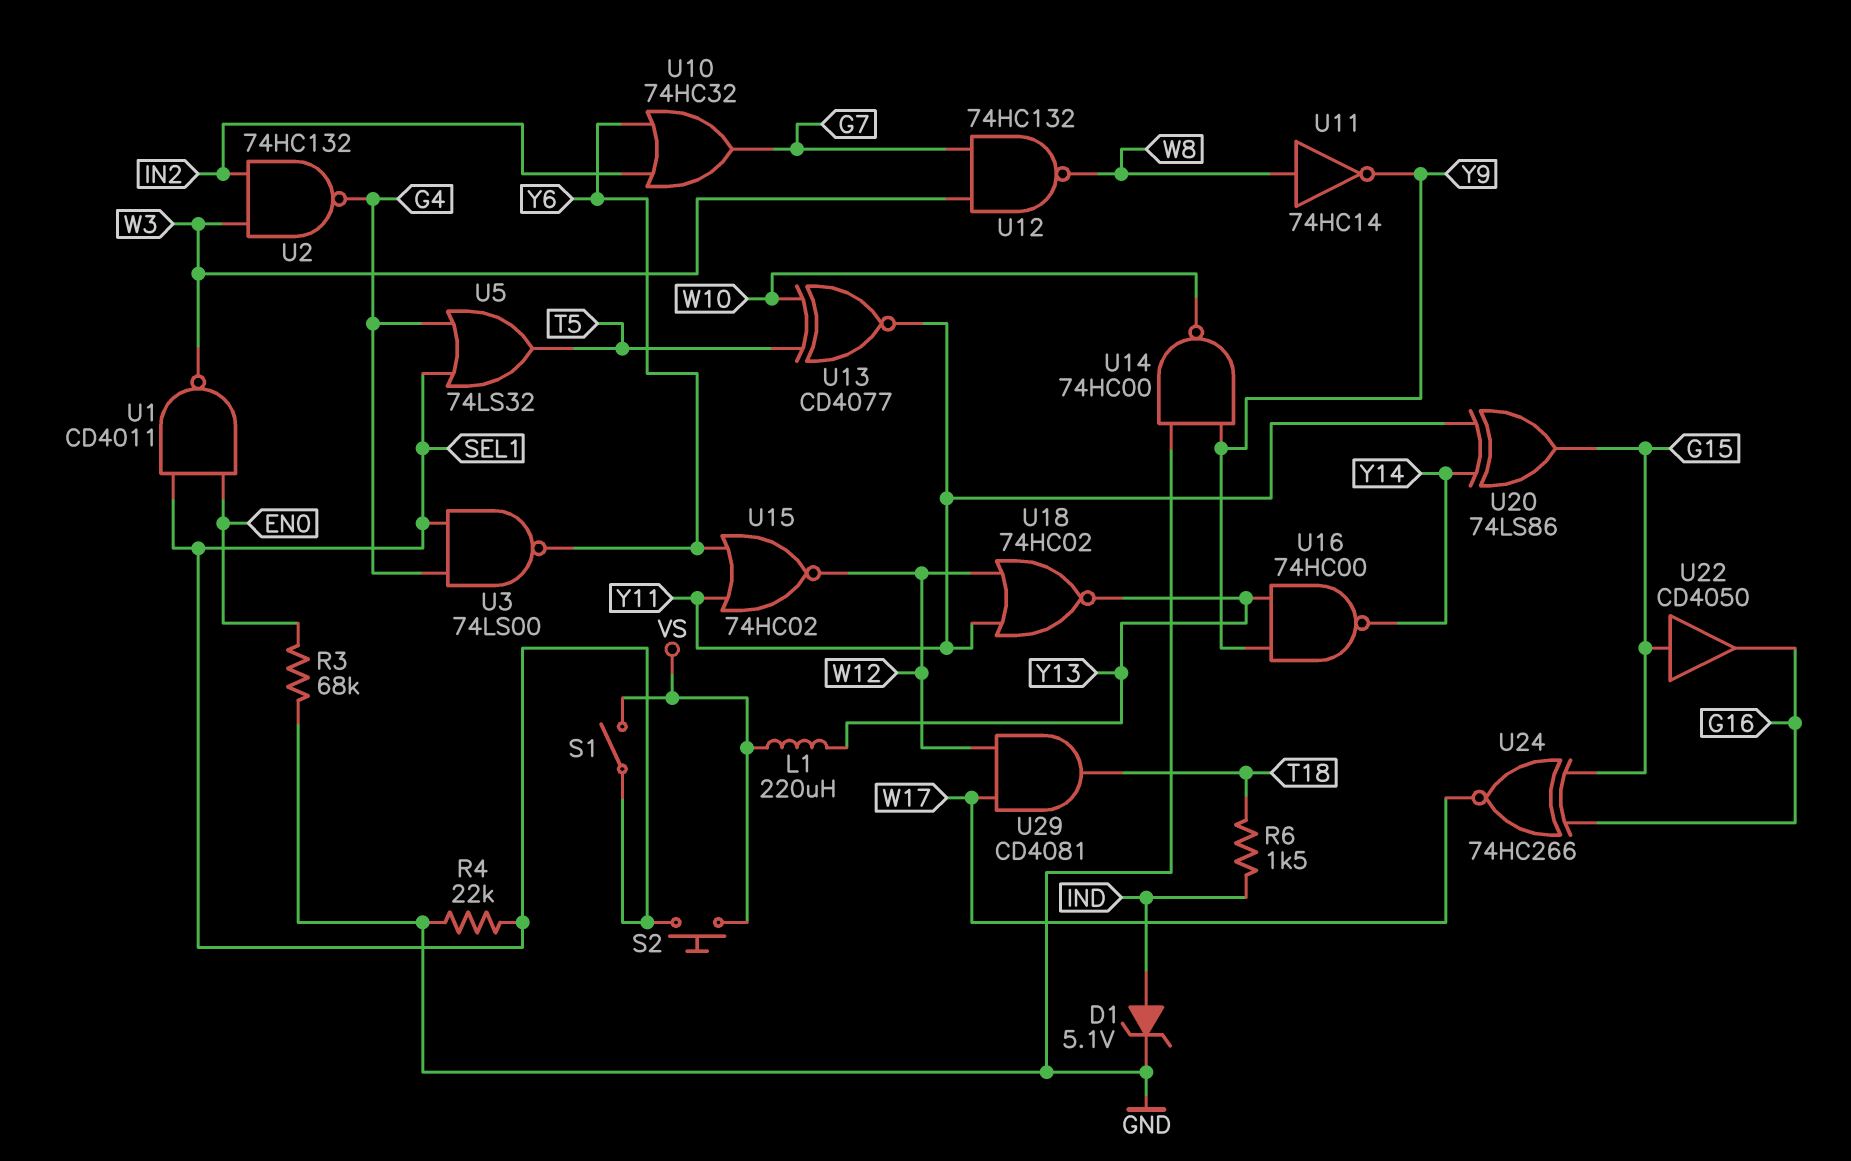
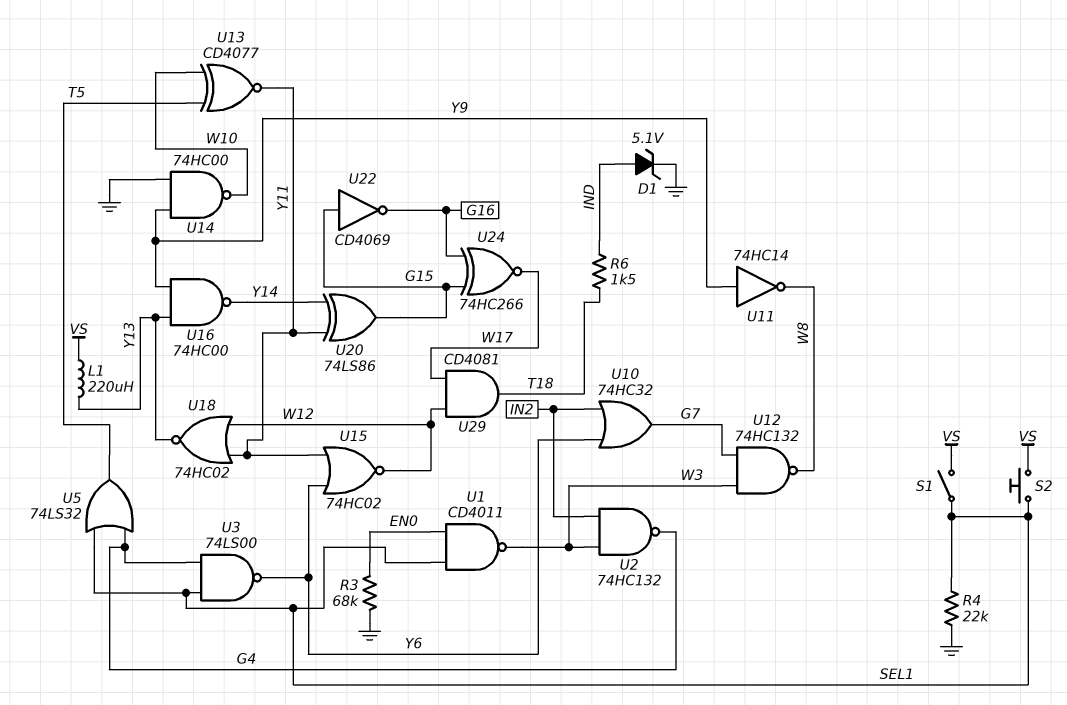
U11: NOT 74HC14 (in W8, out Y9) -> NOT 74HC14 (in Y9, out W8)
U22: buffer CD4050 (in G15, out G16) -> NOT CD4069 (in G15, out G16)

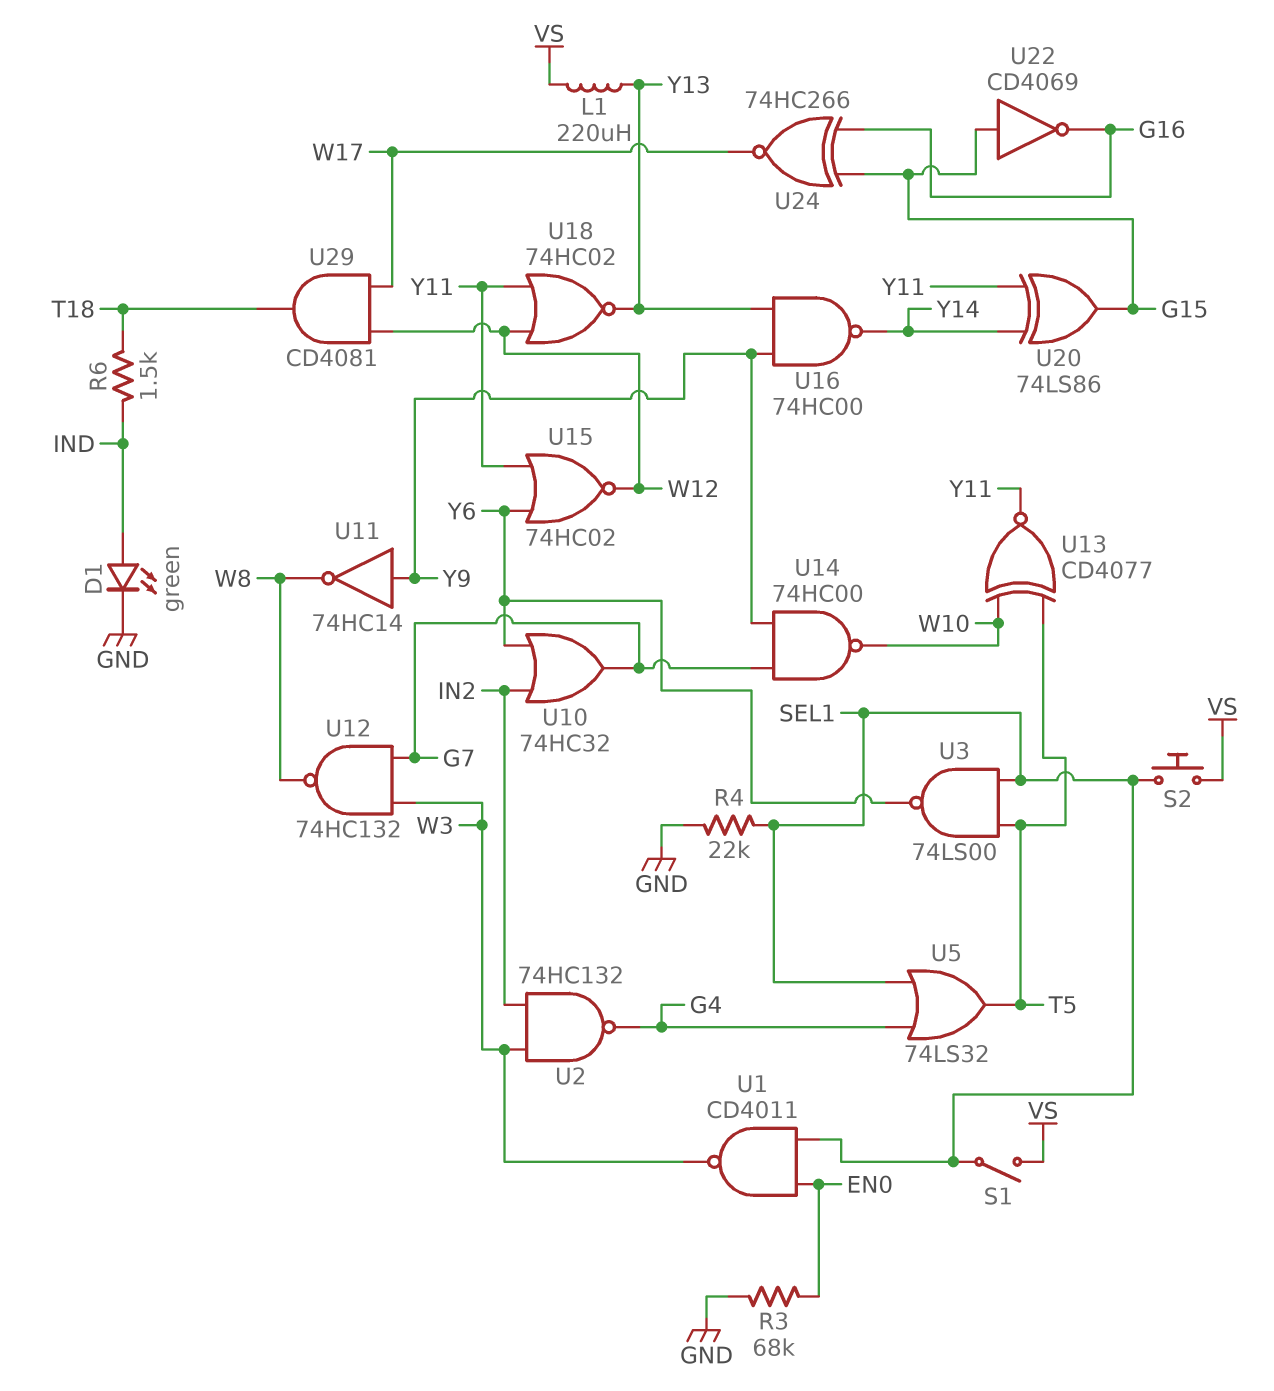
D1: zener 5.1V (A IND, K GND) -> LED green (A IND, K GND)
U3: NAND 74LS00 (in G4, in SEL1, out Y6) -> NAND 74LS00 (in SEL1, in T5, out Y6)
U14: NAND 74HC00 (in GND, in Y9, out W10) -> NAND 74HC00 (in G7, in Y9, out W10)

